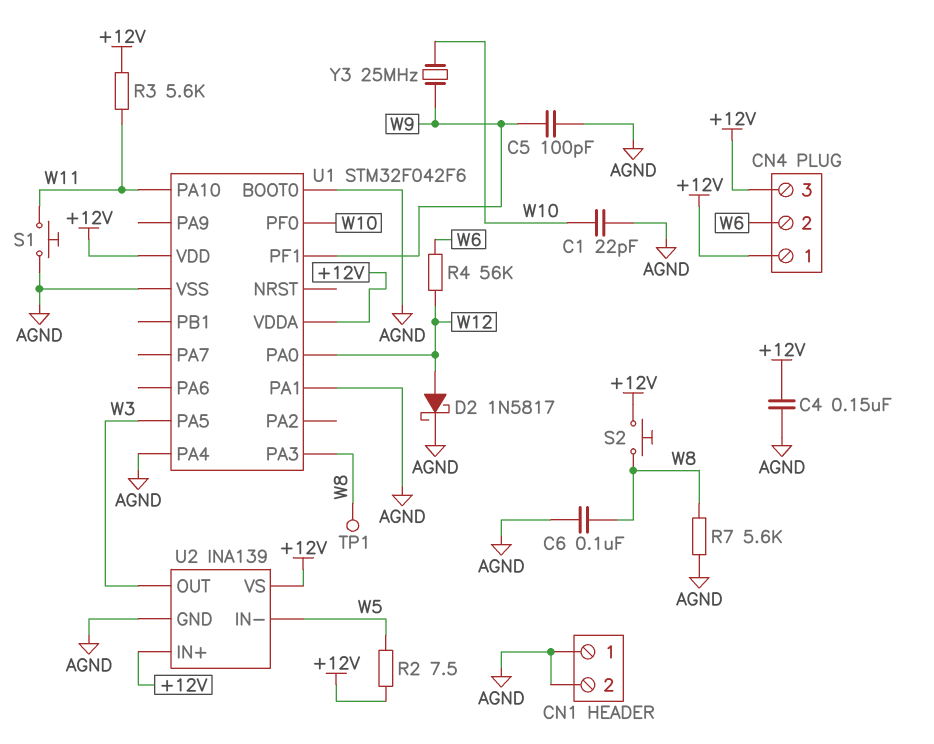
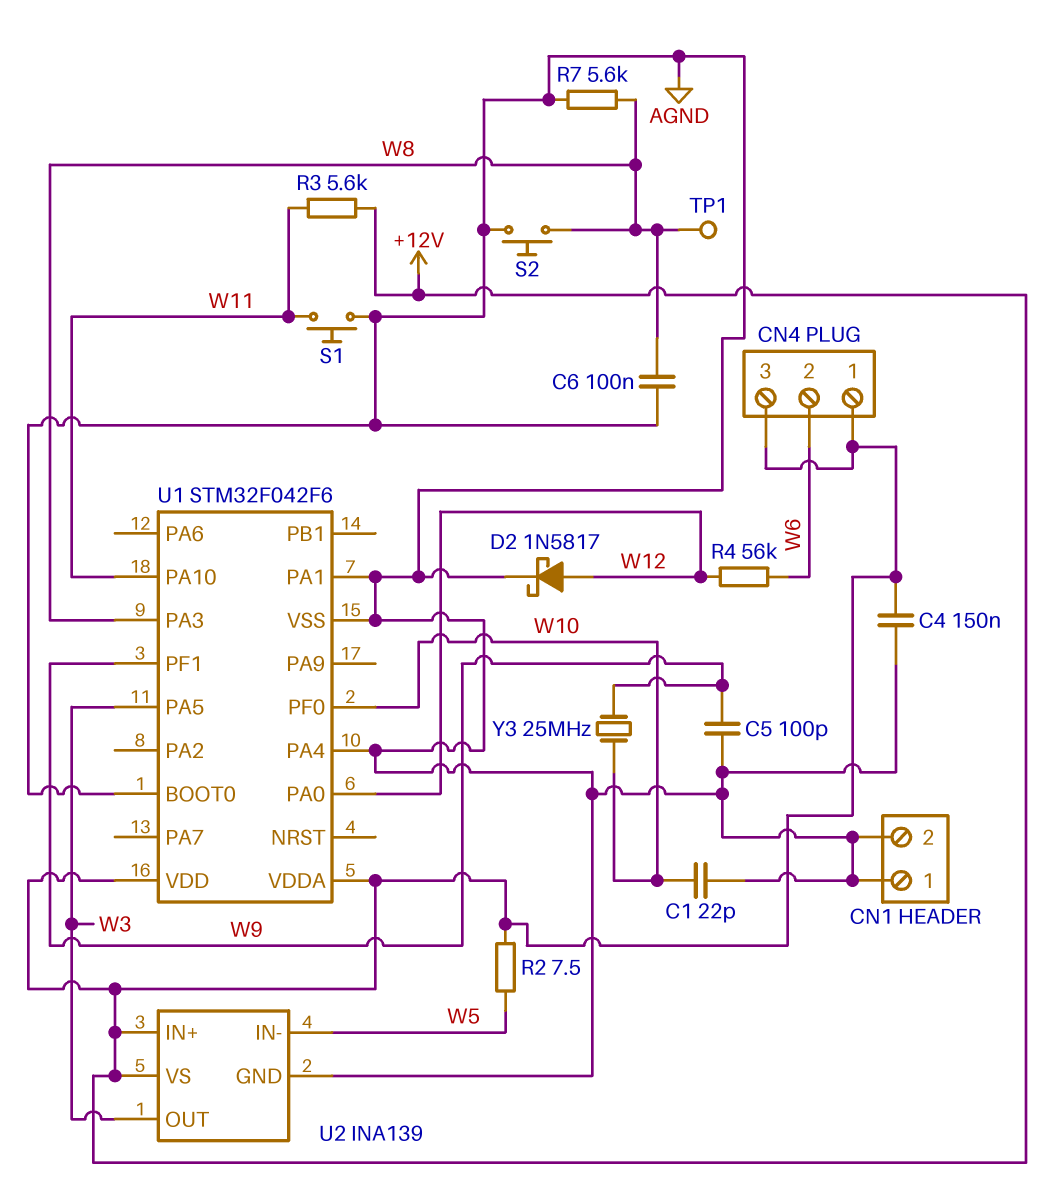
S2: button (+12V, W8) -> button (AGND, W8)

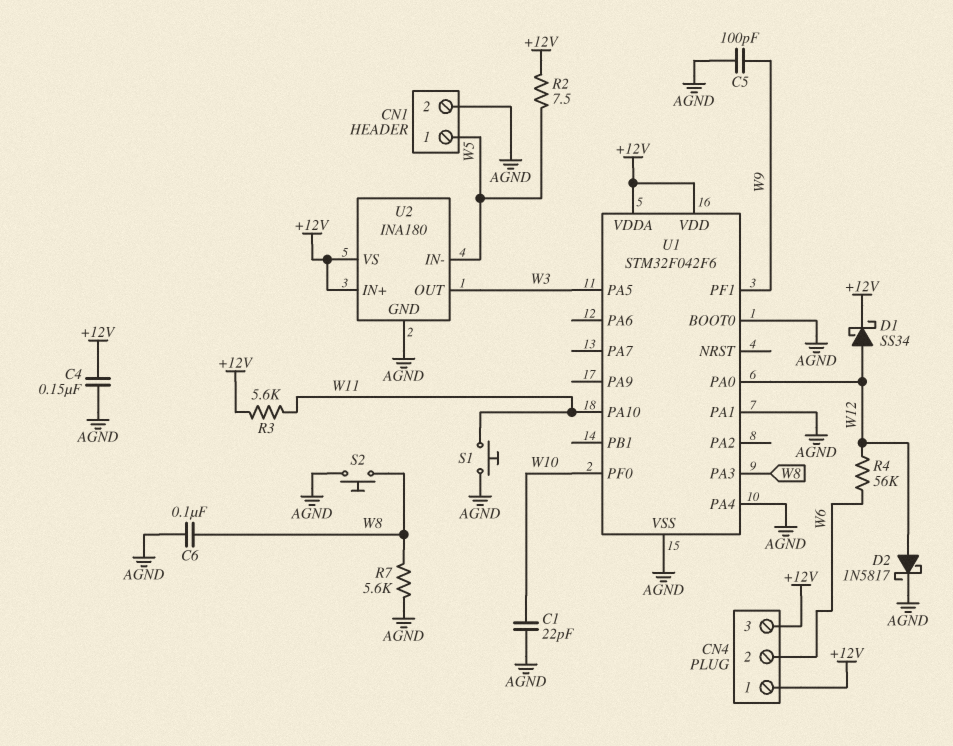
CN1 pin 1: AGND -> W5
D1: none -> schottky SS34 (A W12, K +12V)
TP1: test point (W8) -> none
U2: INA139 -> INA180
Y3: 25MHz (W9, W10) -> none

